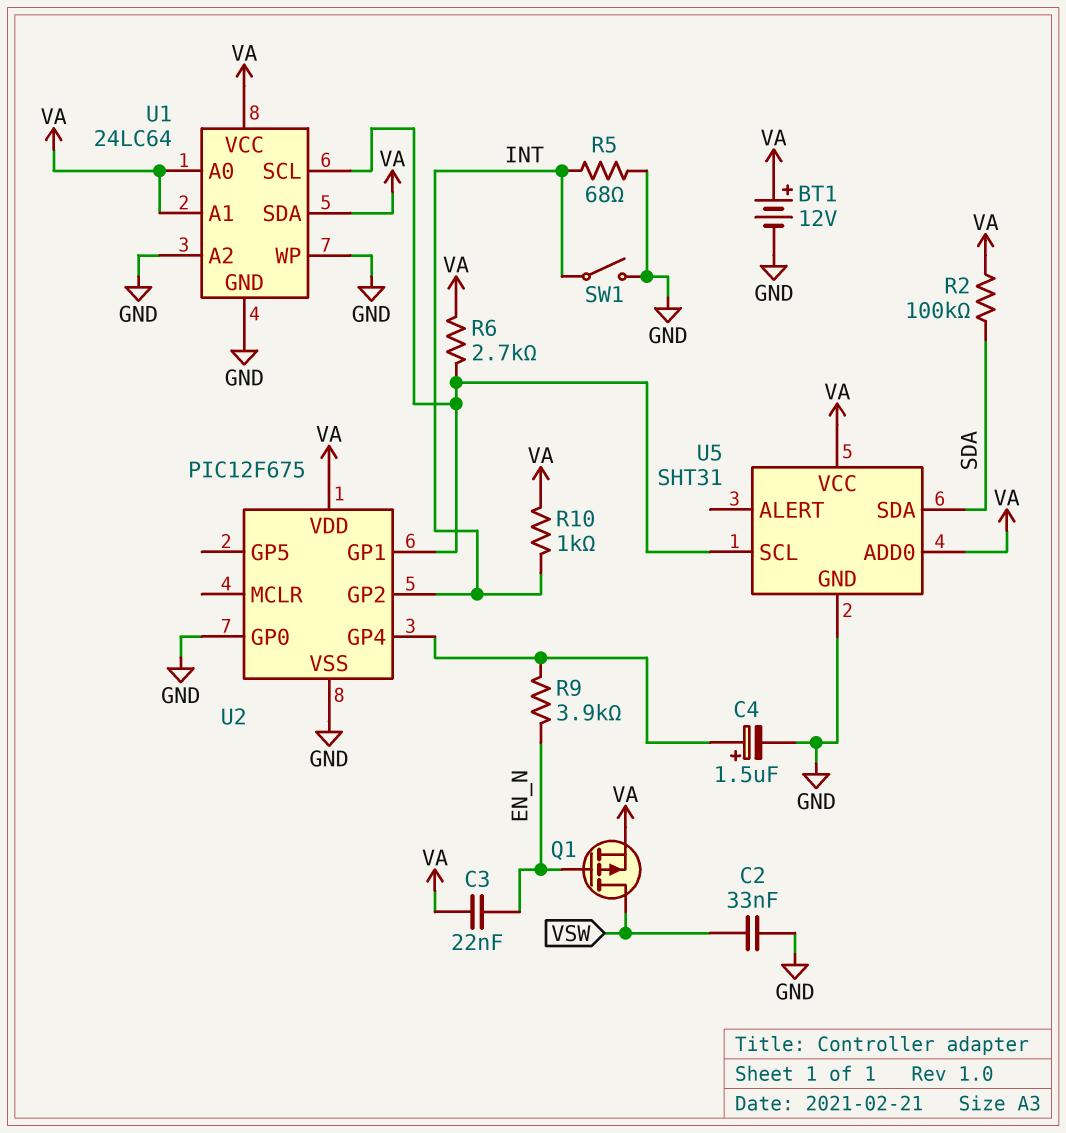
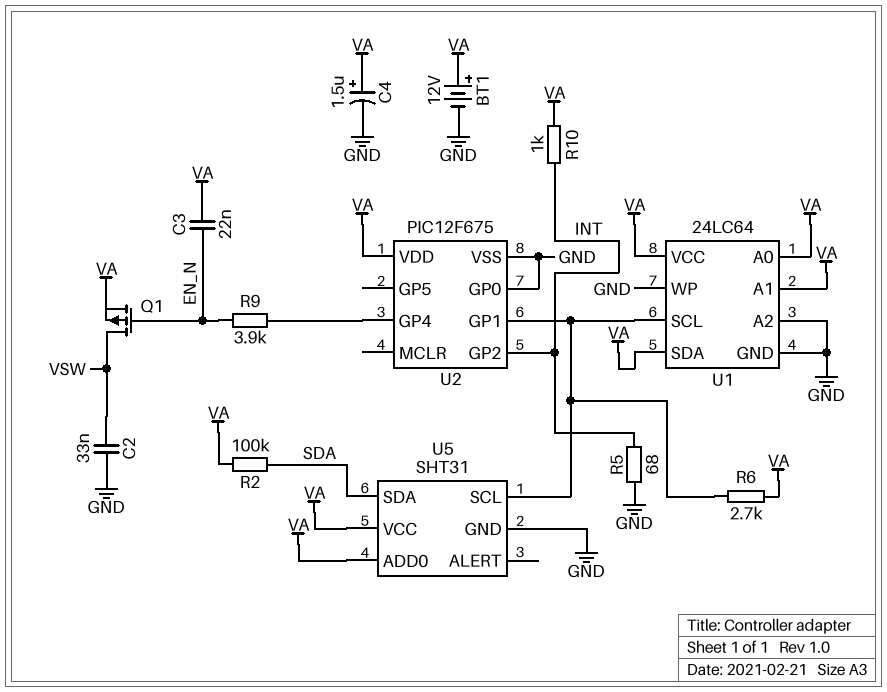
C4: 1.5uF (plus U2/GP4, minus GND) -> 1.5uF (plus VA, minus GND)
SW1: switch (GND, INT) -> none

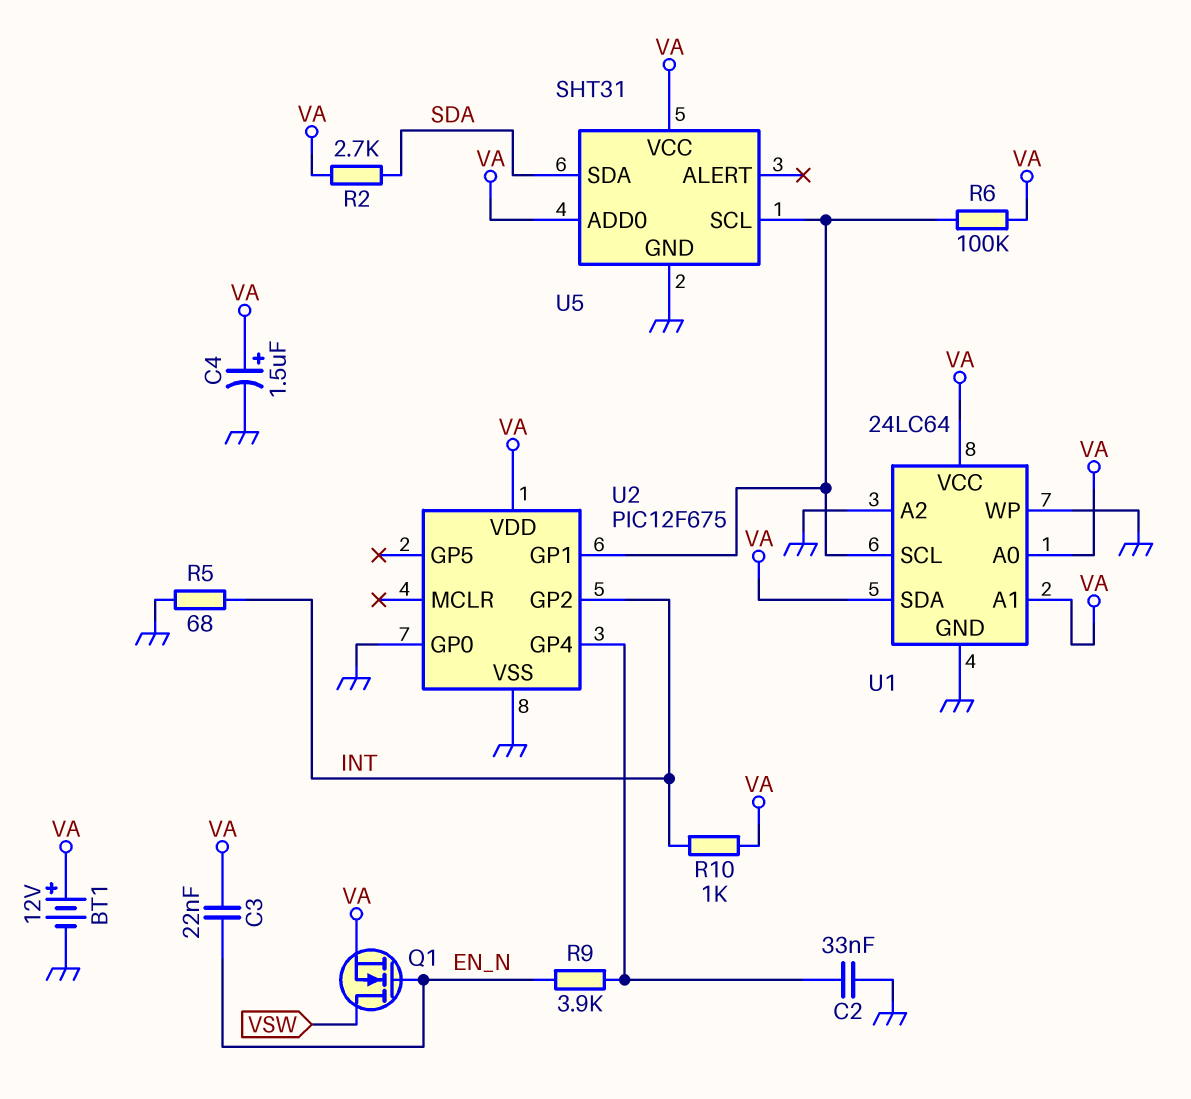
C2: 33nF (GND, VSW) -> 33nF (GND, U2/GP4)
Q1: PMOS (G EN_N, D VSW, S VA) -> NMOS (G EN_N, D VSW, S VA)
R2: 100k (SDA, VA) -> 2.7k (SDA, VA)
R6: 2.7k (U1/SCL, VA) -> 100k (U1/SCL, VA)

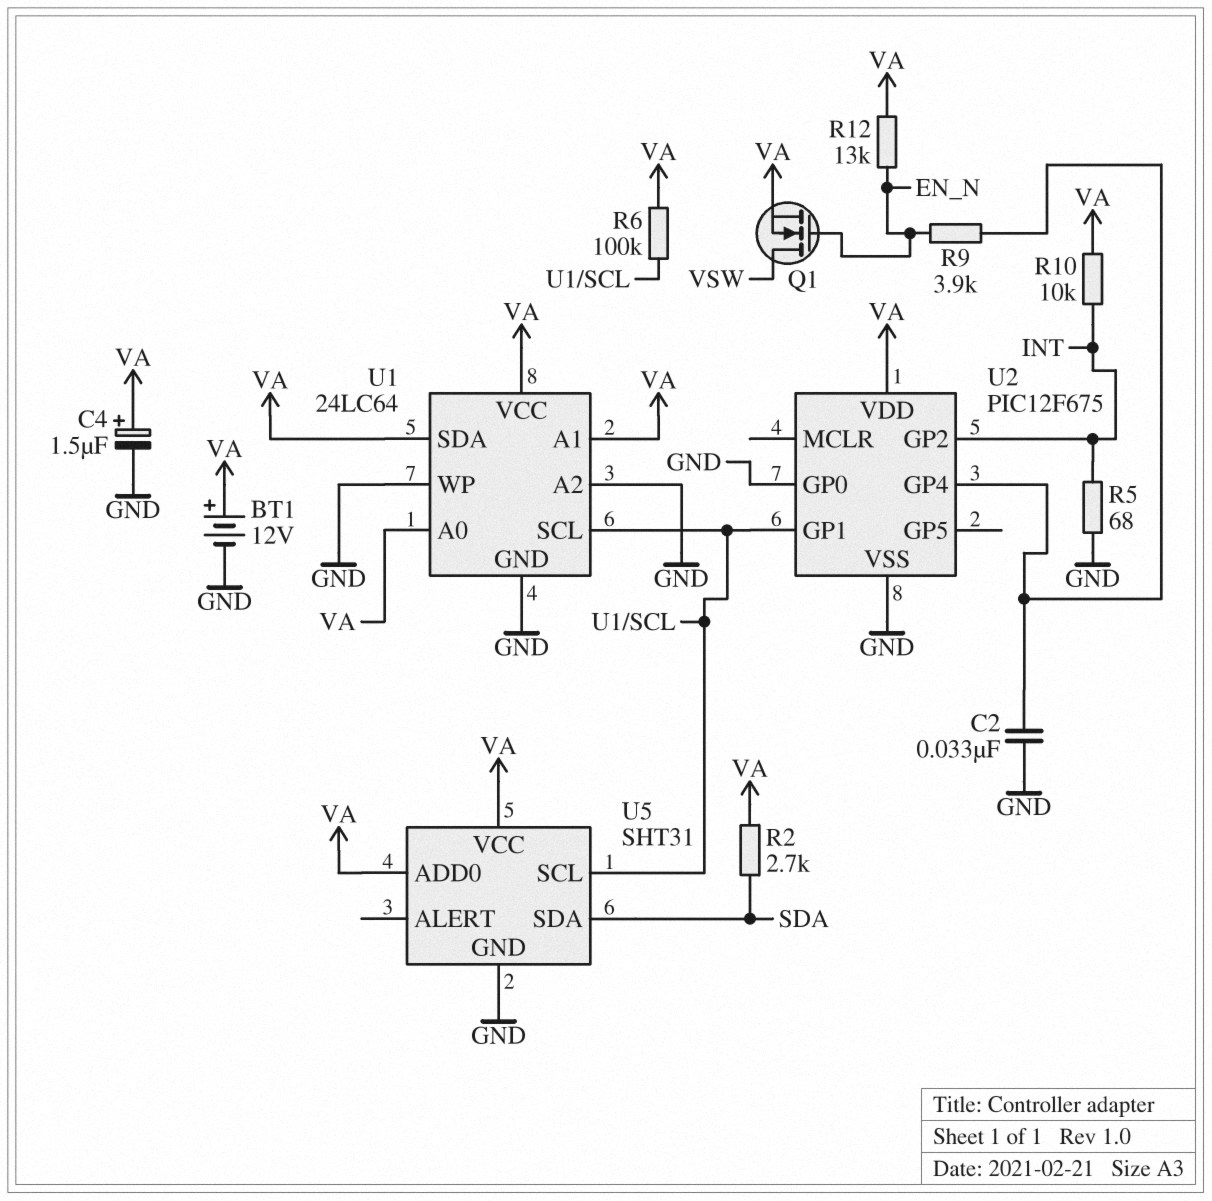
C3: 22nF (EN_N, VA) -> none
R10: 1k (INT, VA) -> 10k (INT, VA)
R12: none -> 13k (EN_N, VA)

